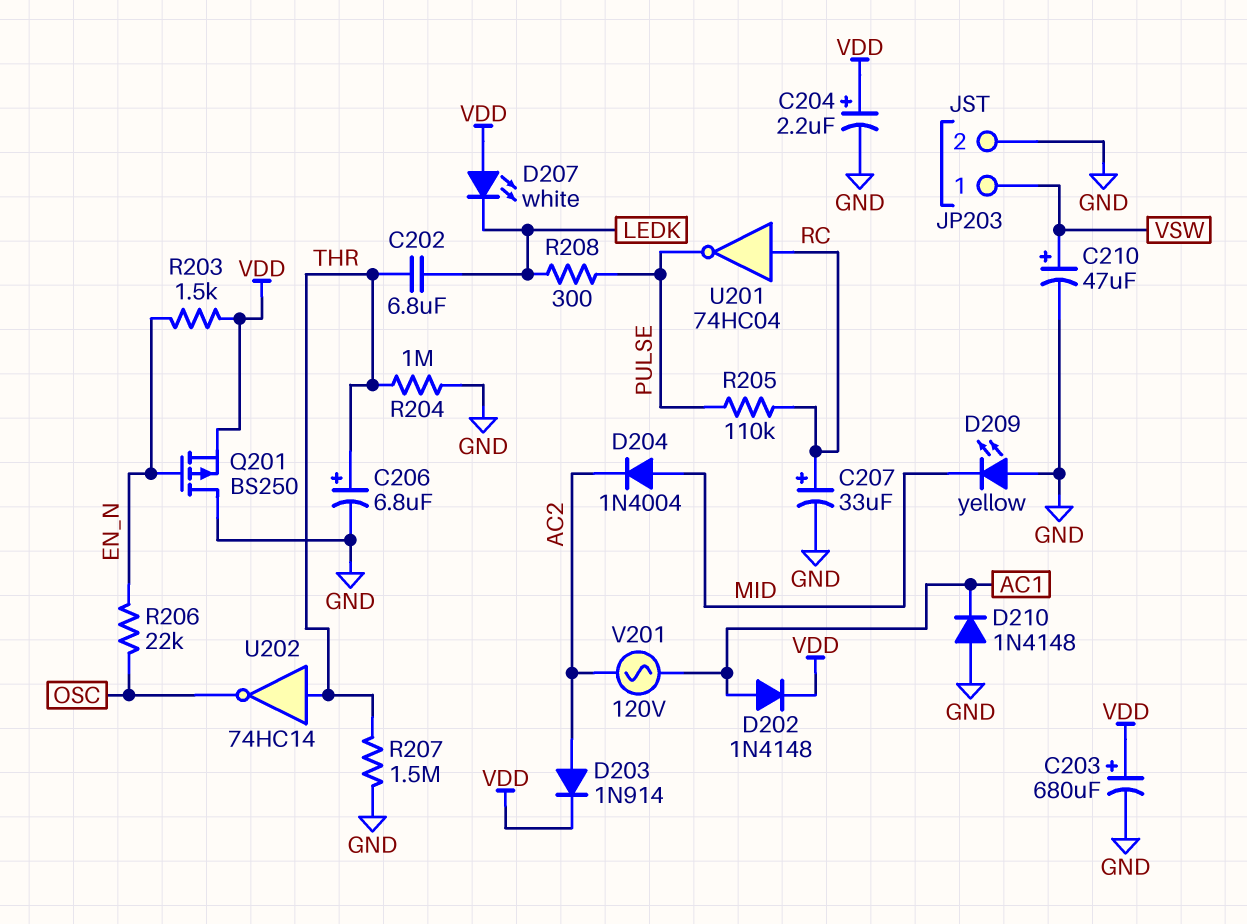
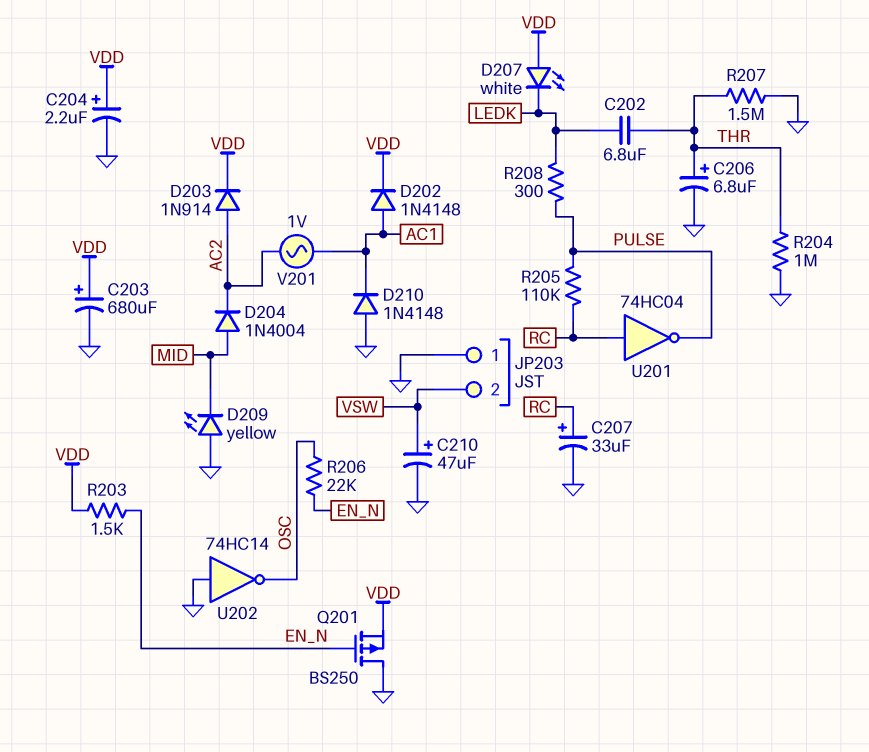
JP203 pin 1: VSW -> GND
JP203 pin 2: GND -> VSW
U202: NOT 74HC14 (in THR, out OSC) -> NOT 74HC14 (in GND, out OSC)
V201: AC 120V (AC1, AC2) -> AC 1V (AC1, AC2)

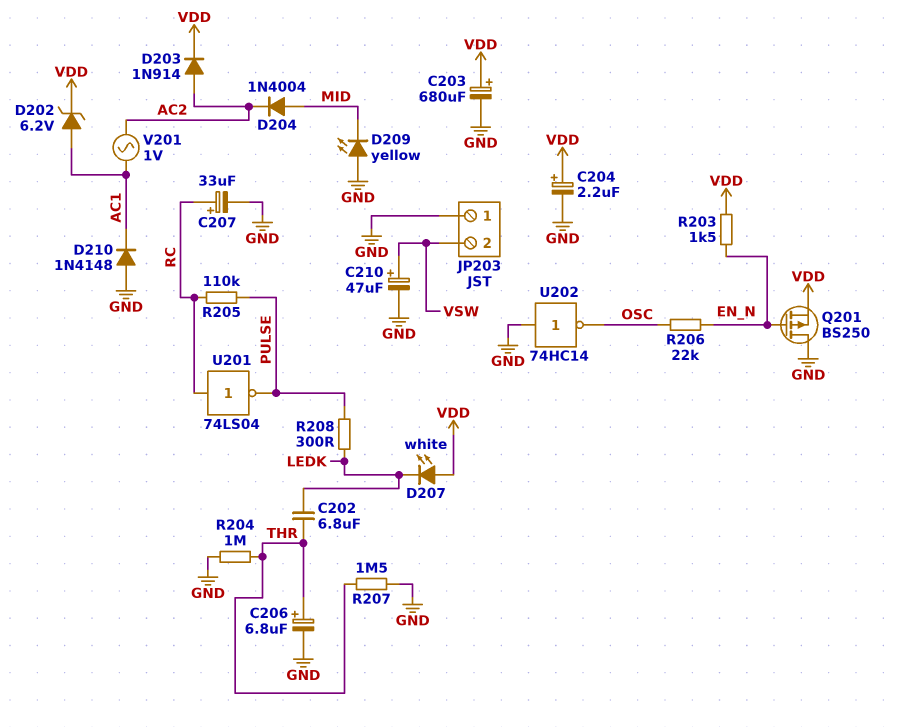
D202: diode 1N4148 (A AC1, K VDD) -> zener 6.2V (A AC1, K VDD)
U201: NOT 74HC04 (in RC, out PULSE) -> NOT 74LS04 (in RC, out PULSE)

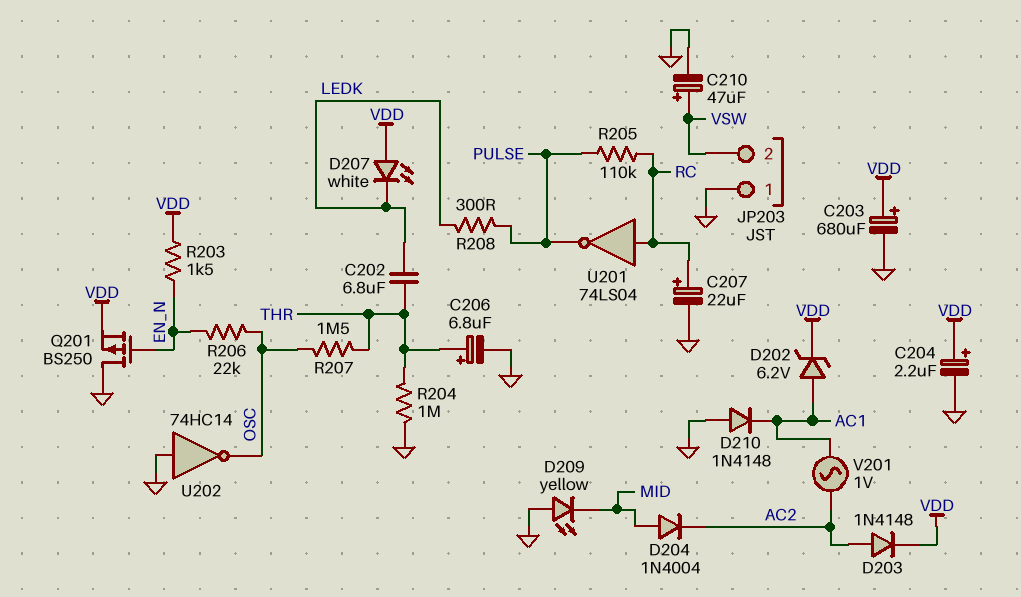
C207: 33uF (plus RC, minus GND) -> 22uF (plus RC, minus GND)
D203: diode 1N914 (A AC2, K VDD) -> diode 1N4148 (A AC2, K VDD)
R207: 1.5M (GND, THR) -> 1.5M (OSC, THR)

